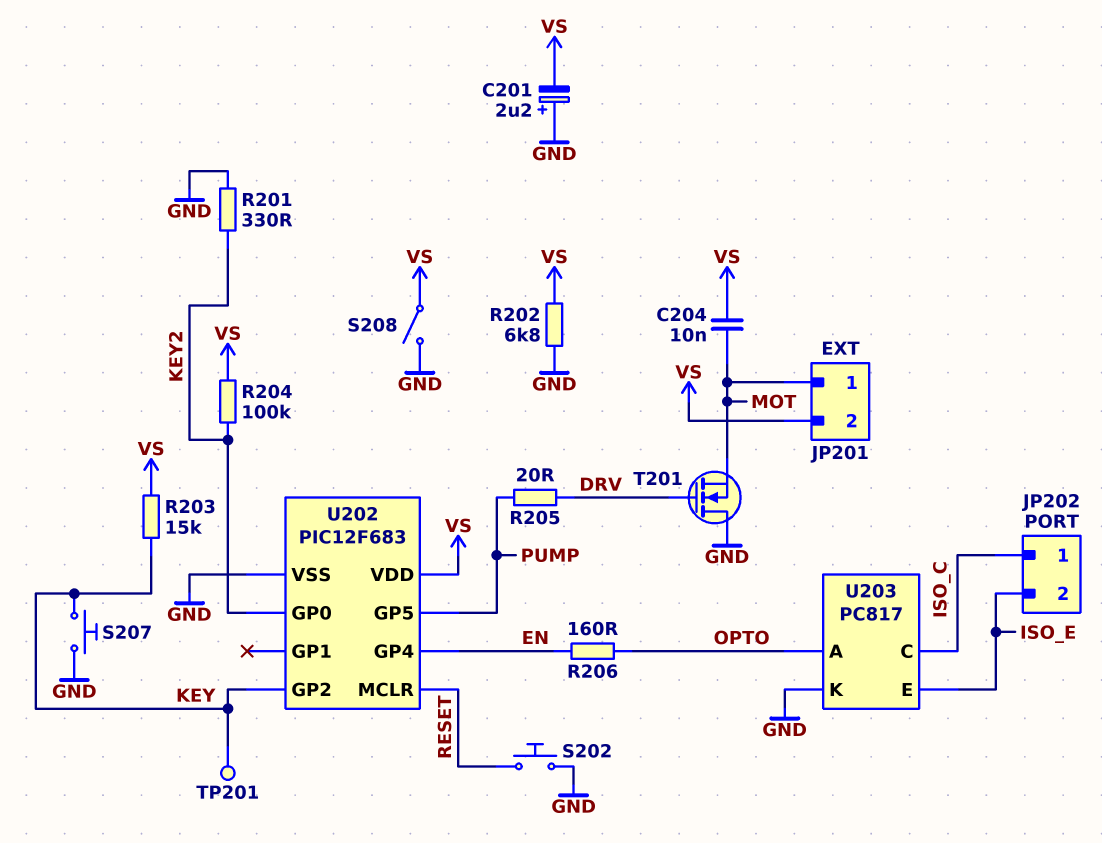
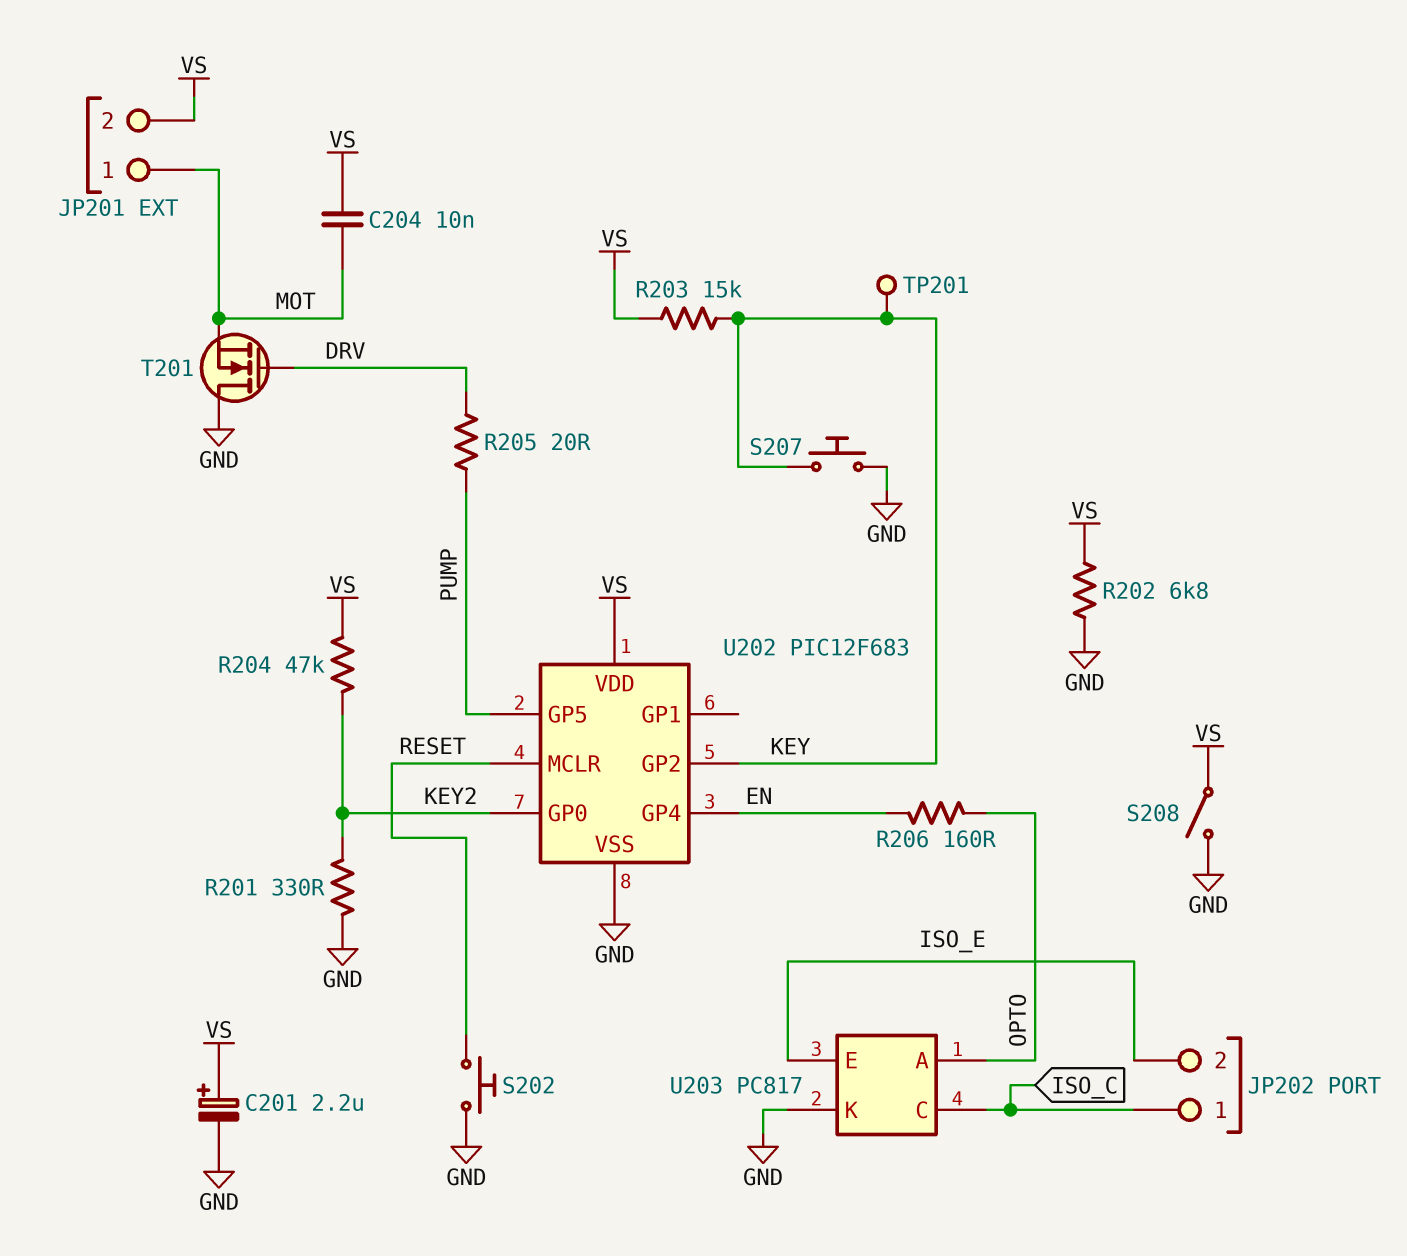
C201: 2.2uF (plus GND, minus VS) -> 2.2uF (plus VS, minus GND)
R204: 100k (KEY2, VS) -> 47k (KEY2, VS)

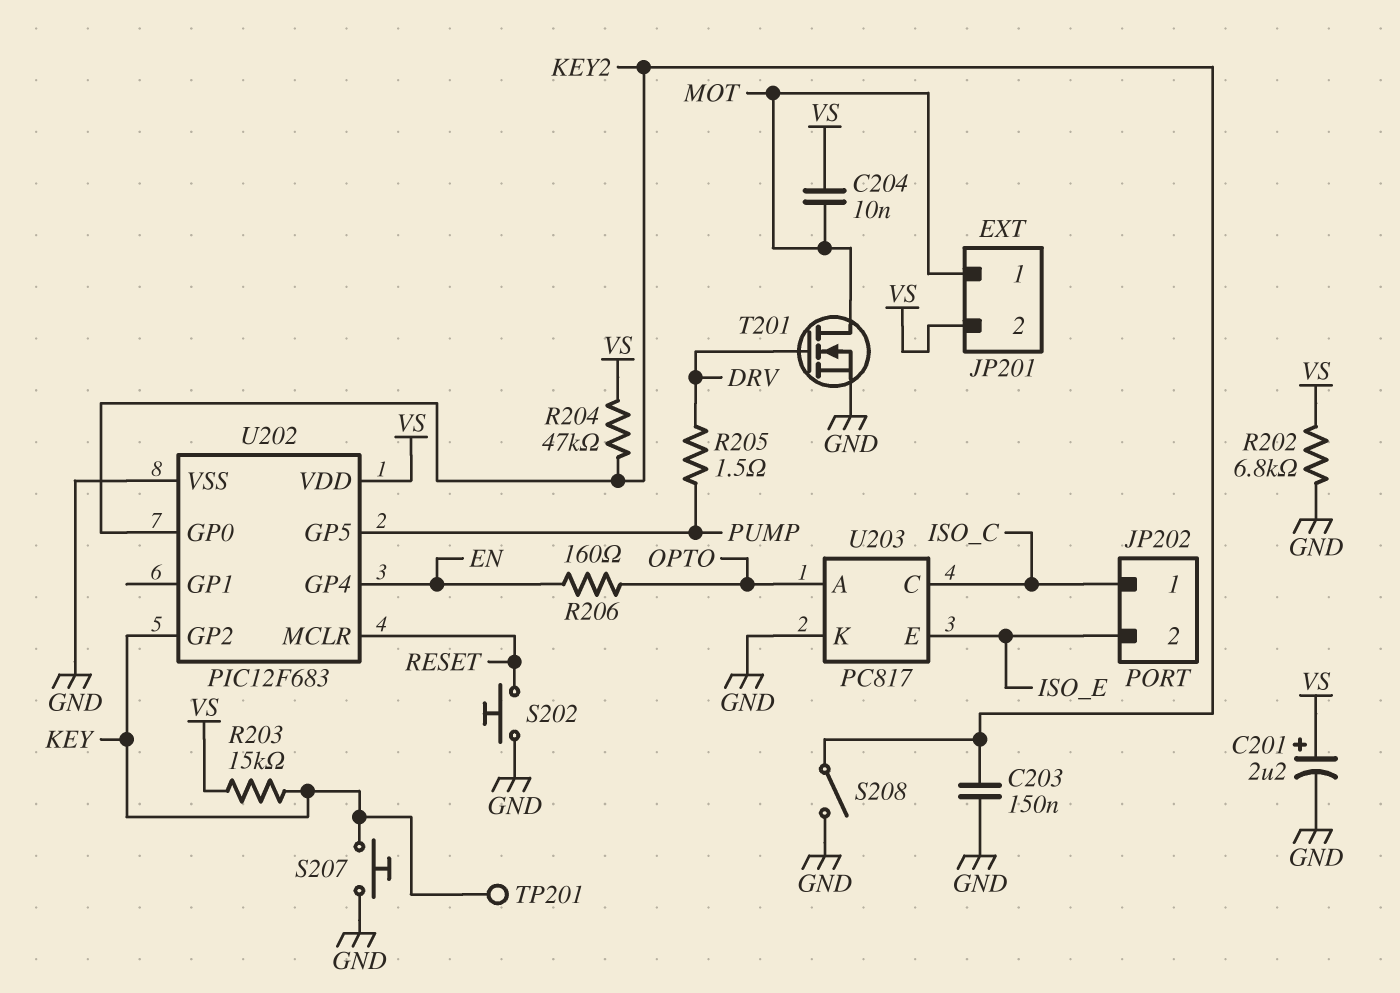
C203: none -> 150nF (GND, KEY2)
R201: 330 (GND, KEY2) -> none
R205: 20 (DRV, PUMP) -> 1.5 (DRV, PUMP)
S208: switch (GND, VS) -> switch (GND, KEY2)
T201: NMOS (G DRV, D GND, S MOT) -> NMOS (G DRV, D MOT, S GND)

